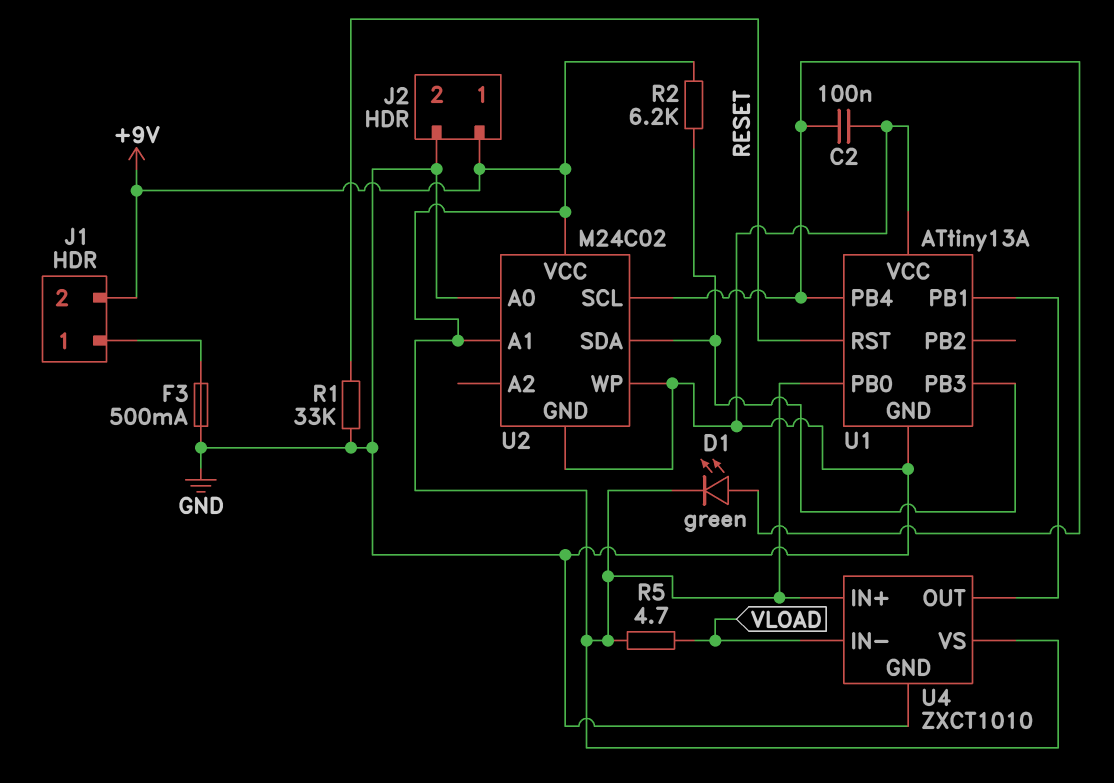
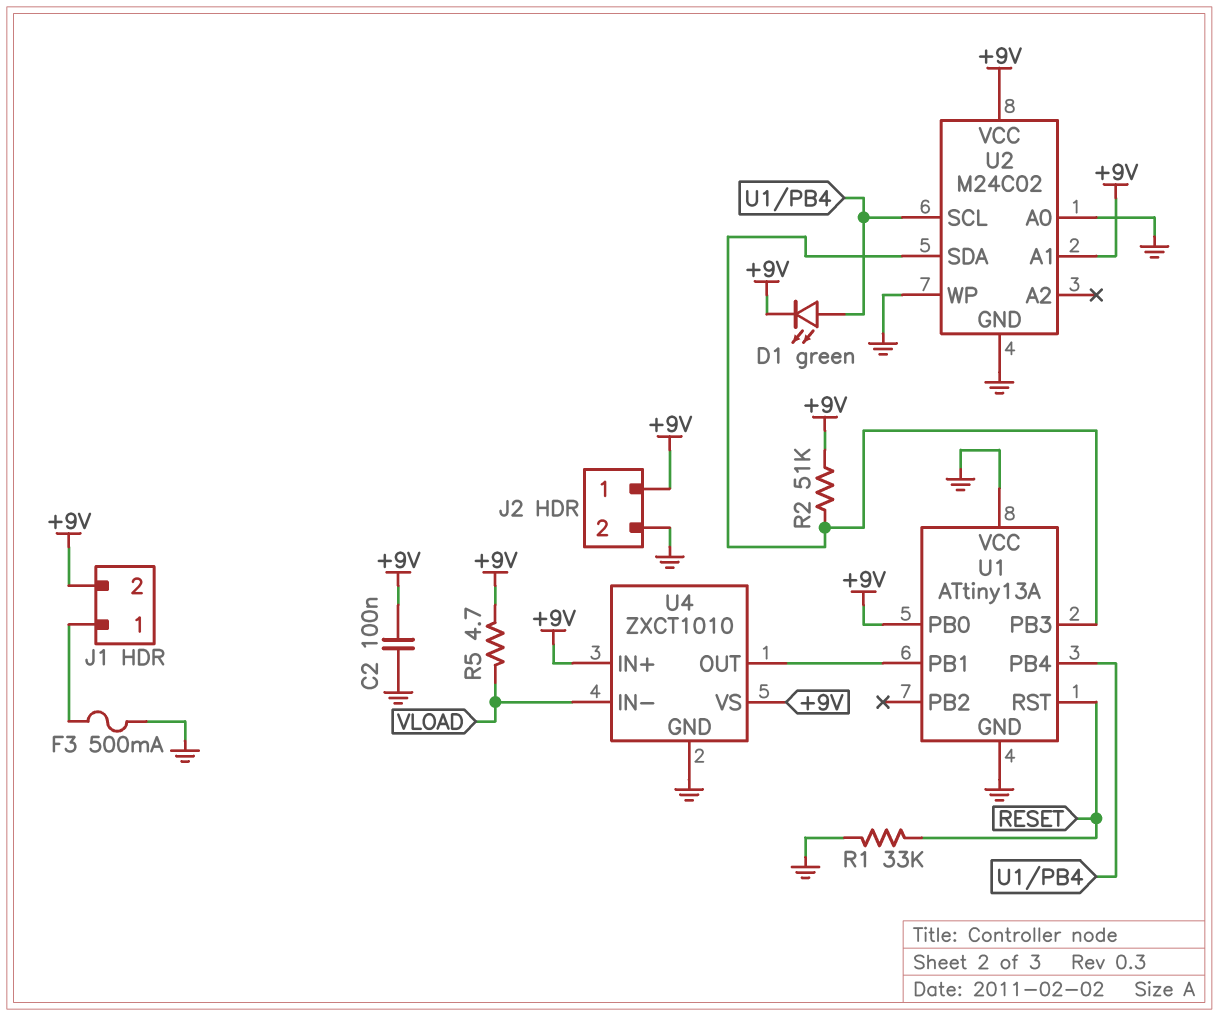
C2: 100nF (GND, U1/PB4) -> 100nF (+9V, GND)
R2: 6.2k (+9V, U1/PB3) -> 51k (+9V, U1/PB3)

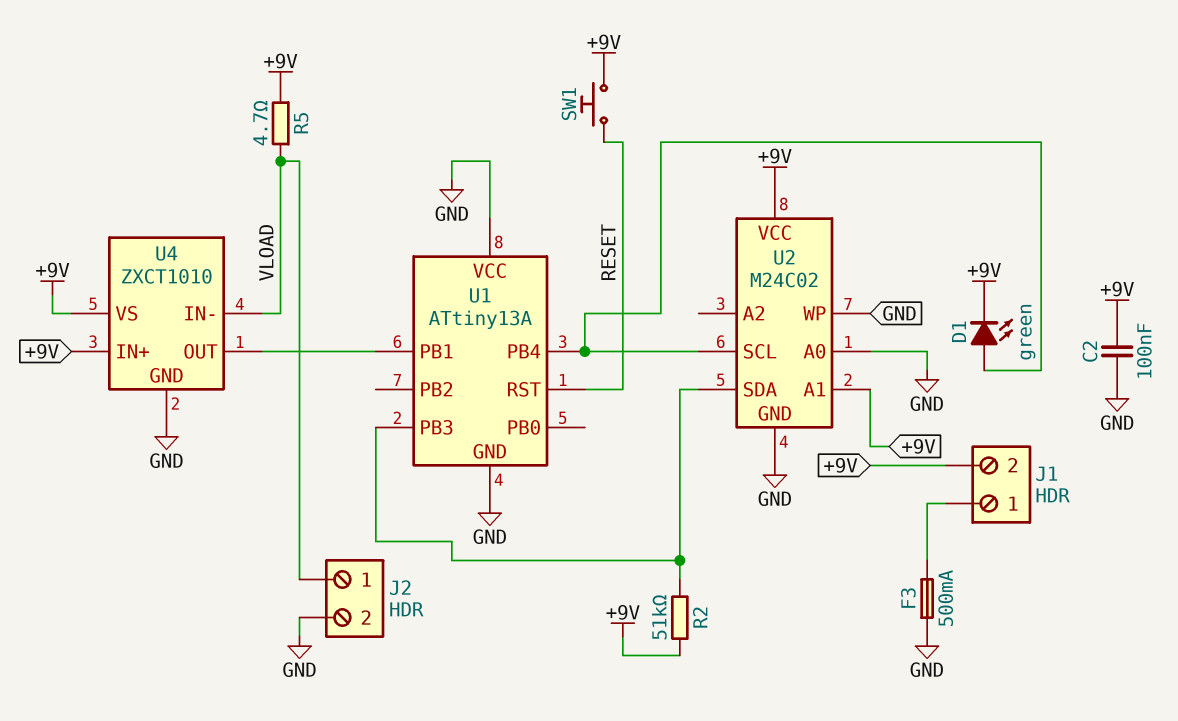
J2 pin 1: +9V -> VLOAD
R1: 33k (GND, RESET) -> none
SW1: none -> button (+9V, RESET)
U1 pin PB0: +9V -> none

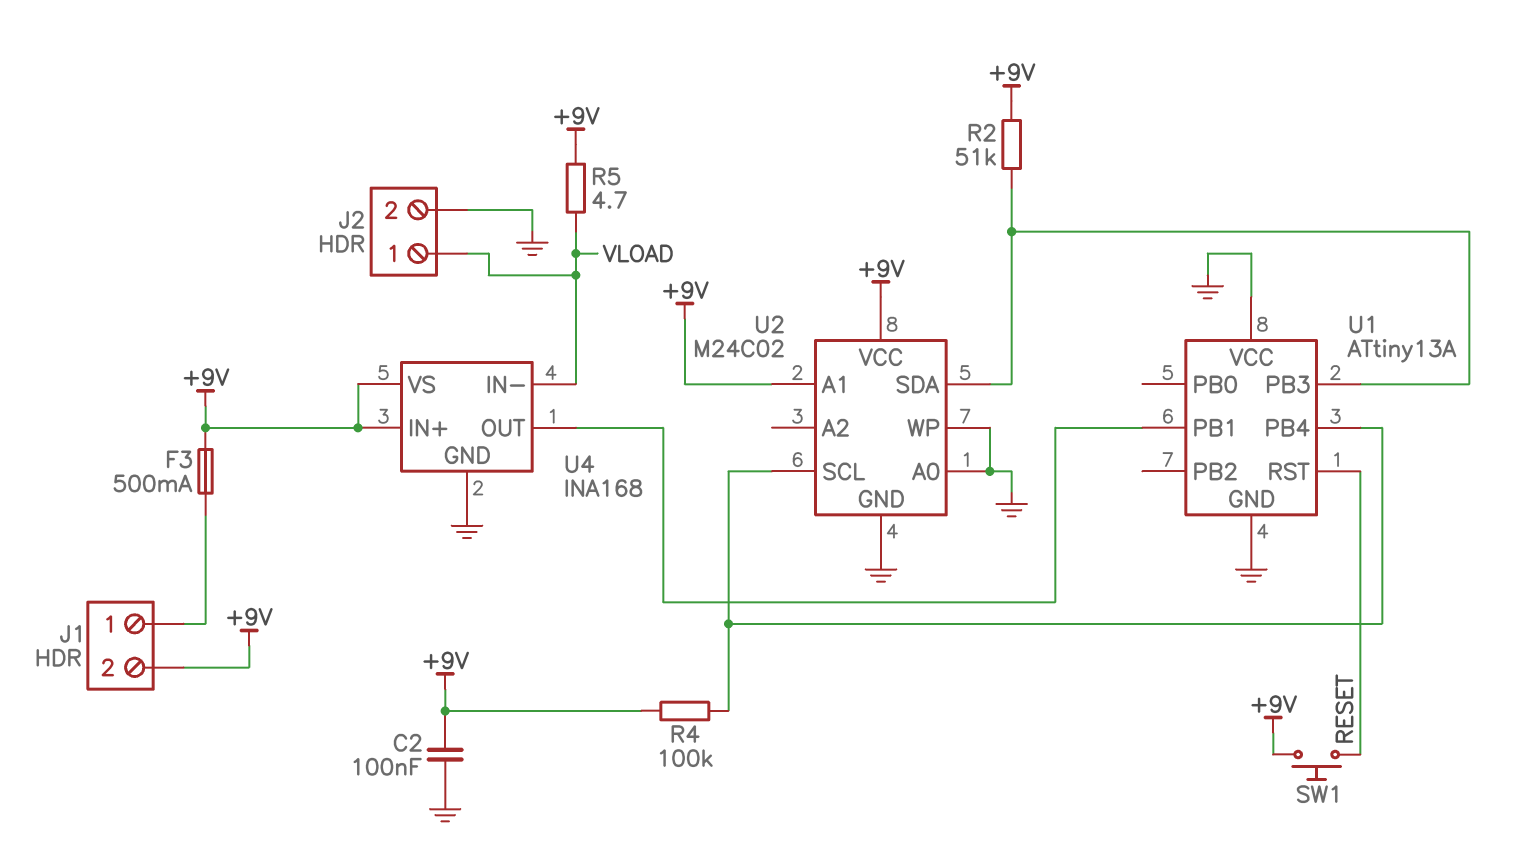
D1: LED green (A U1/PB4, K +9V) -> none
F3: 500mA (GND, J1/1) -> 500mA (+9V, J1/1)
R4: none -> 100k (+9V, U1/PB4)
U4: ZXCT1010 -> INA168

